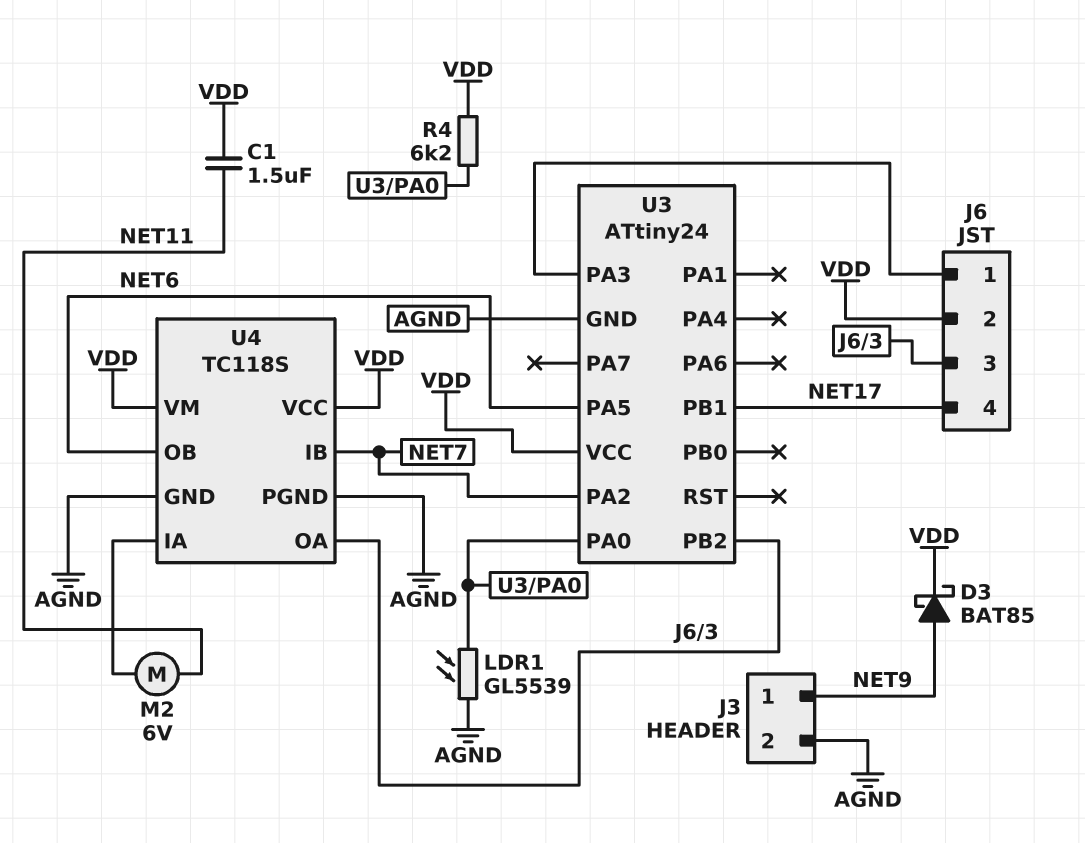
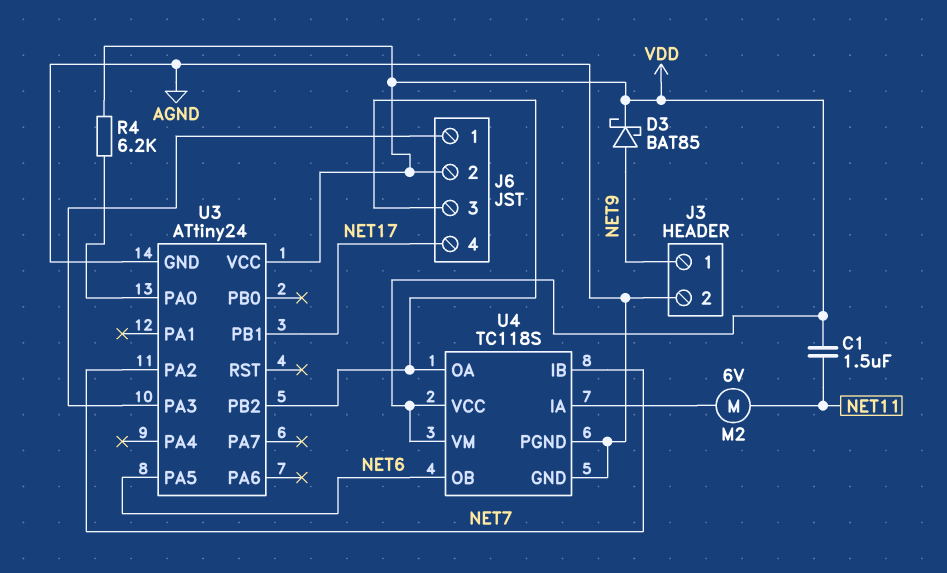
LDR1: GL5539 (AGND, U3/PA0) -> none

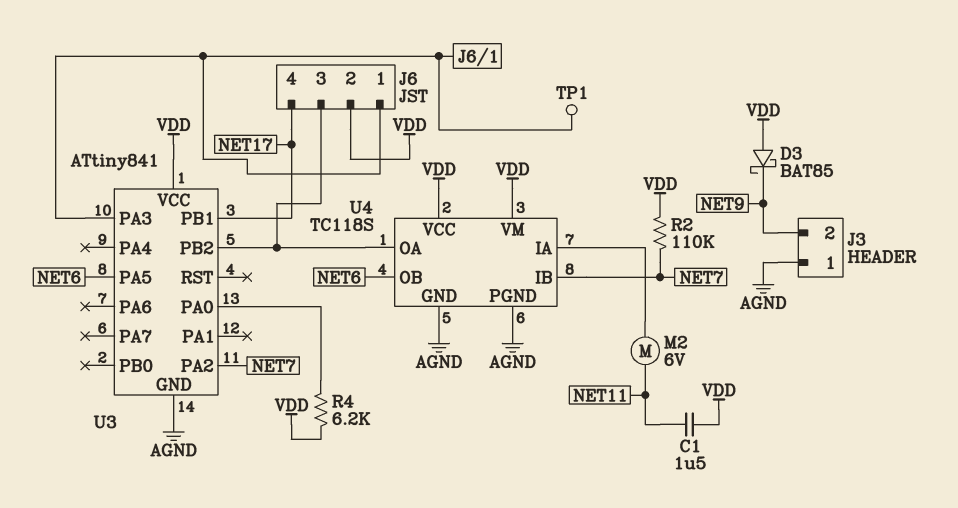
D3: schottky BAT85 (A NET9, K VDD) -> schottky BAT85 (A VDD, K NET9)
J3 pin 1: NET9 -> AGND
J3 pin 2: AGND -> NET9
R2: none -> 110k (NET7, VDD)
TP1: none -> test point (J6/1)
U3: ATtiny24 -> ATtiny841

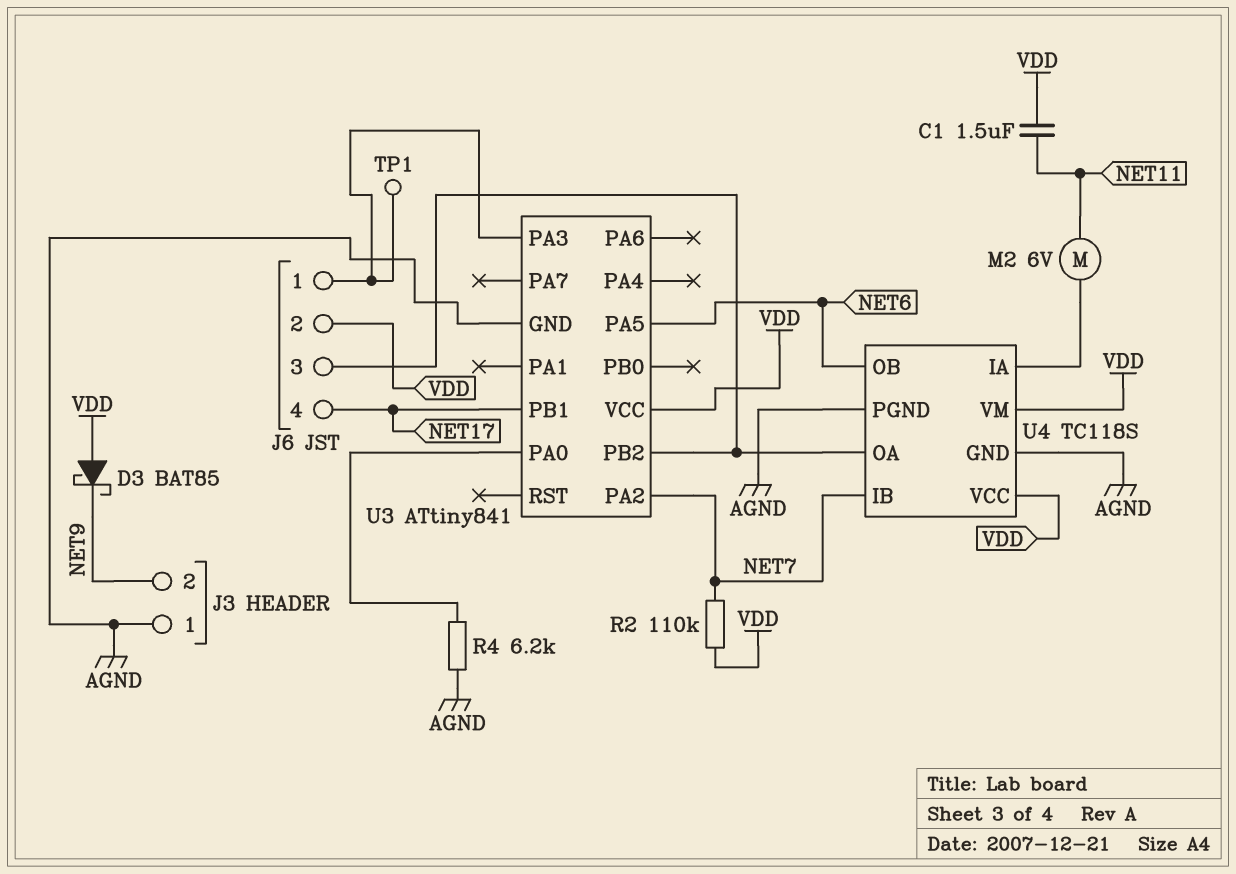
R4: 6.2k (U3/PA0, VDD) -> 6.2k (AGND, U3/PA0)

